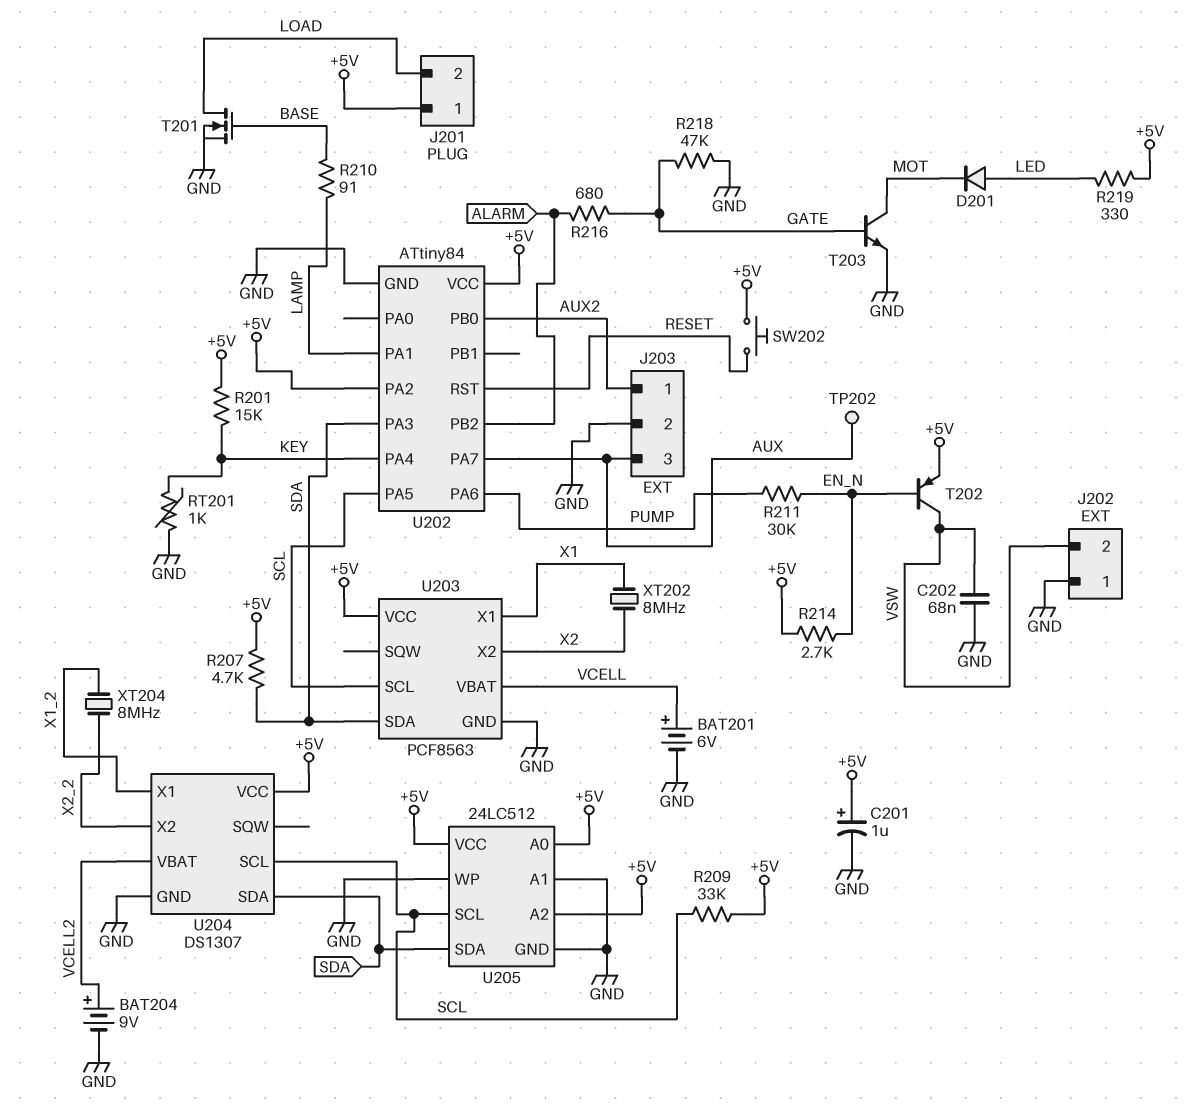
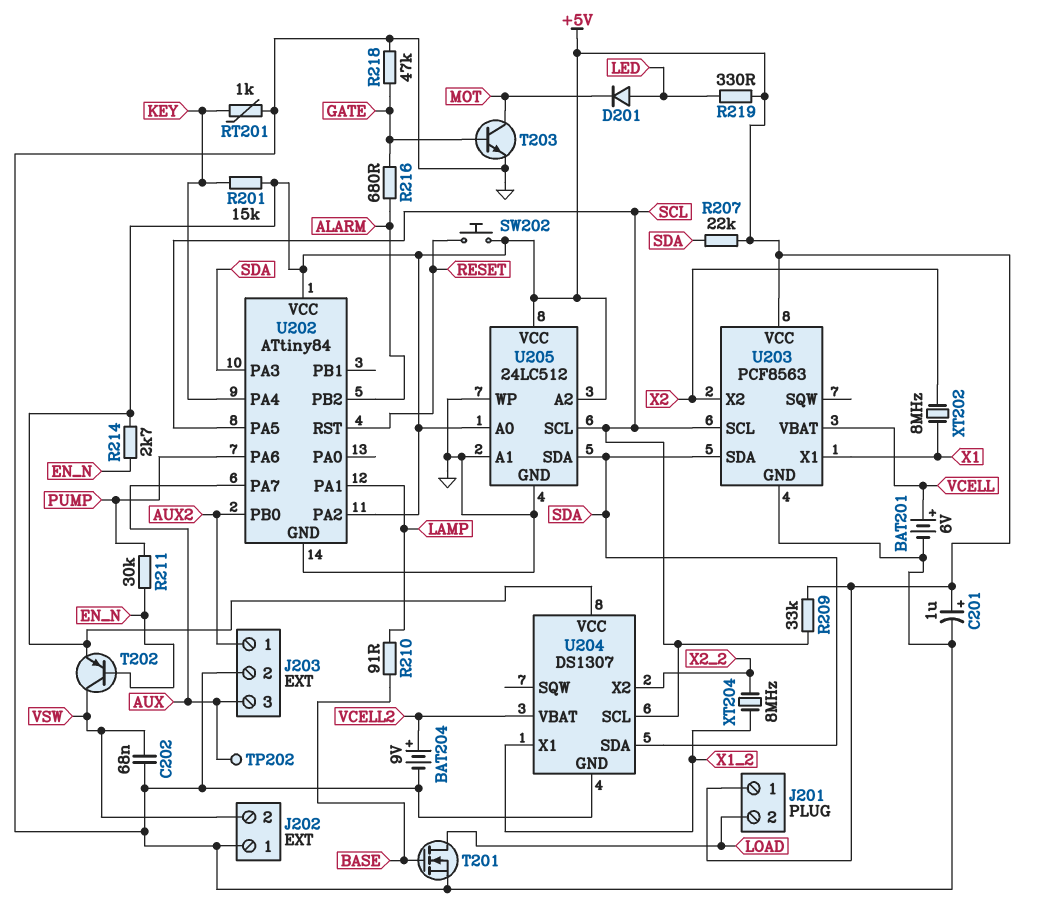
R207: 4.7k (+5V, SDA) -> 22k (+5V, SDA)

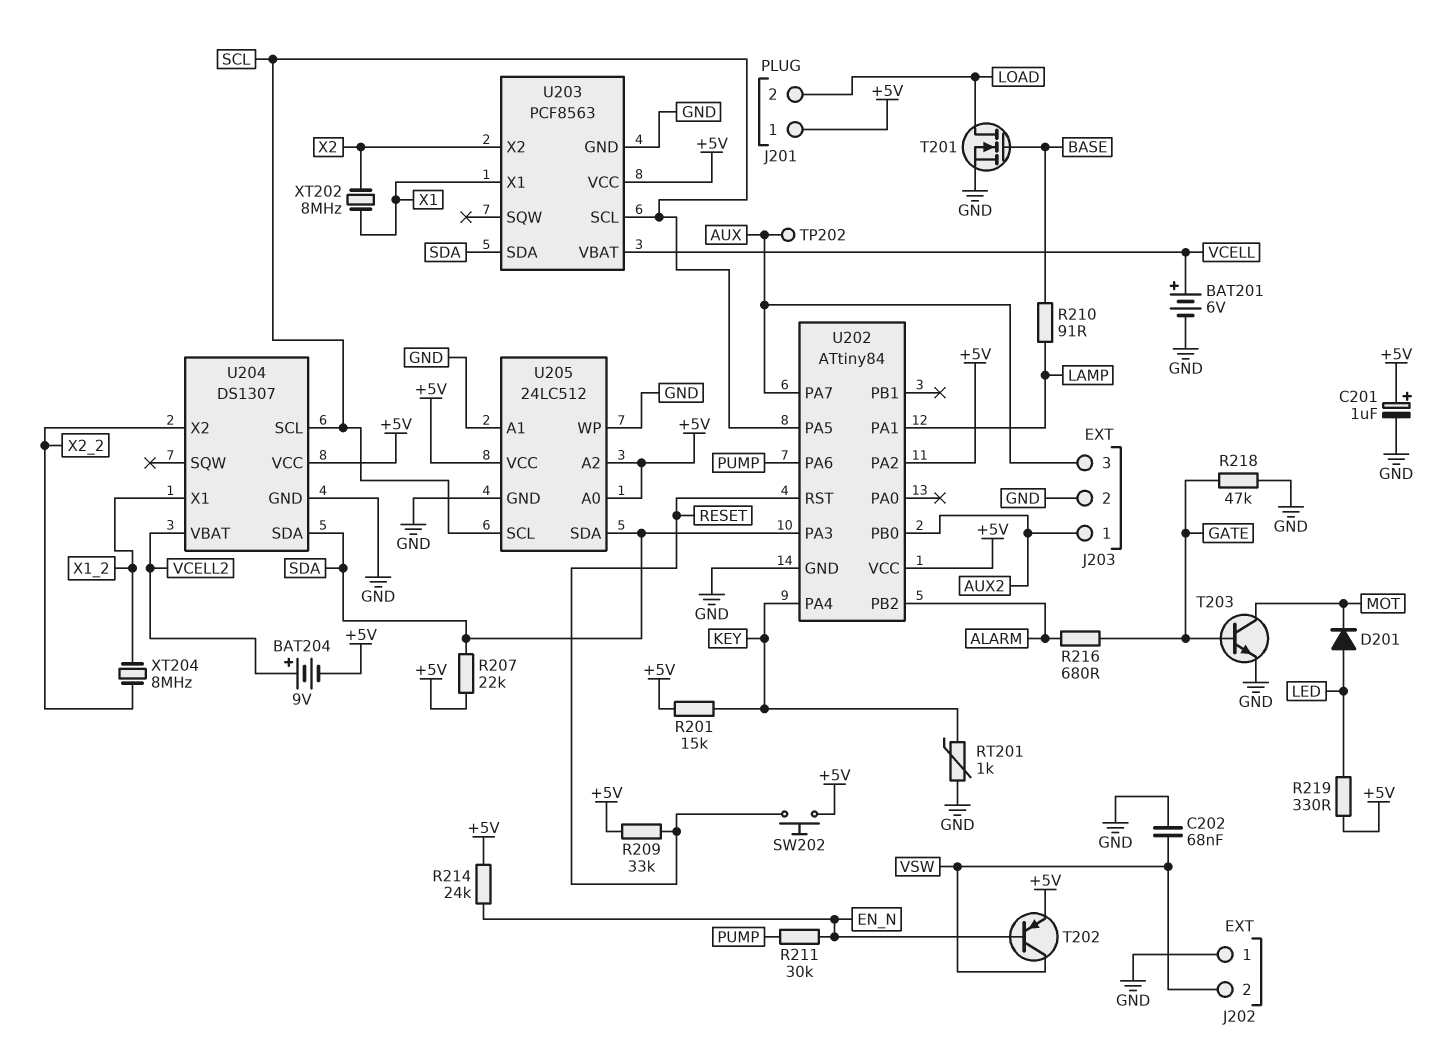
BAT204: 9V (plus VCELL2, minus GND) -> 9V (plus VCELL2, minus +5V)
R209: 33k (+5V, SCL) -> 33k (+5V, RESET)
R214: 2.7k (+5V, EN_N) -> 24k (+5V, EN_N)

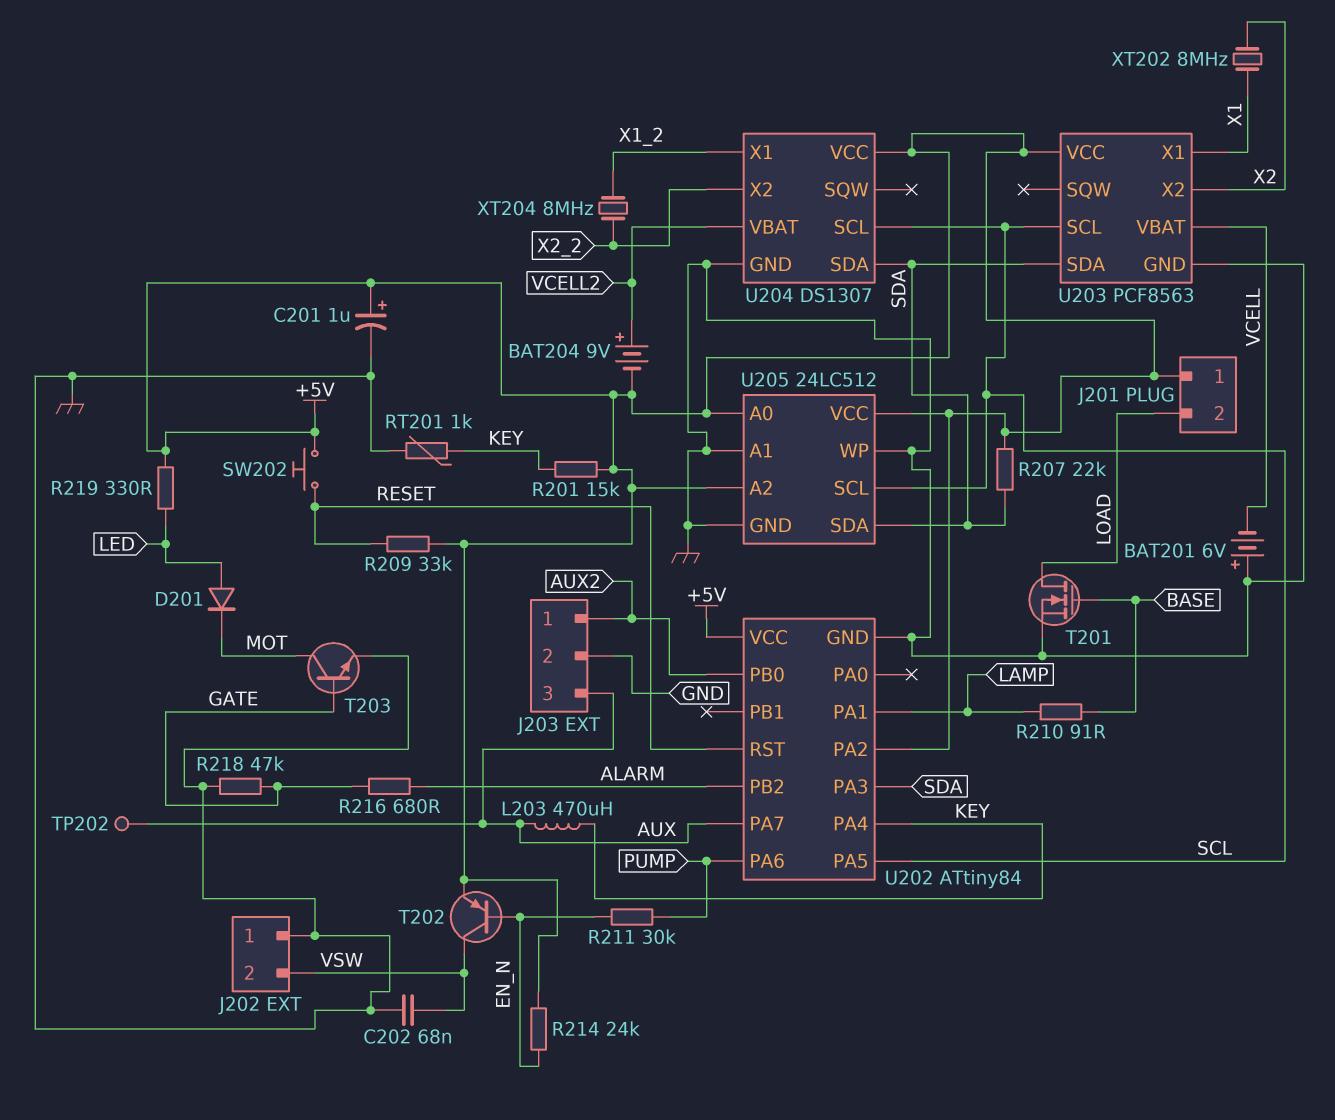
BAT201: 6V (plus VCELL, minus GND) -> 6V (plus GND, minus VCELL)
L203: none -> 470uH (AUX, KEY)

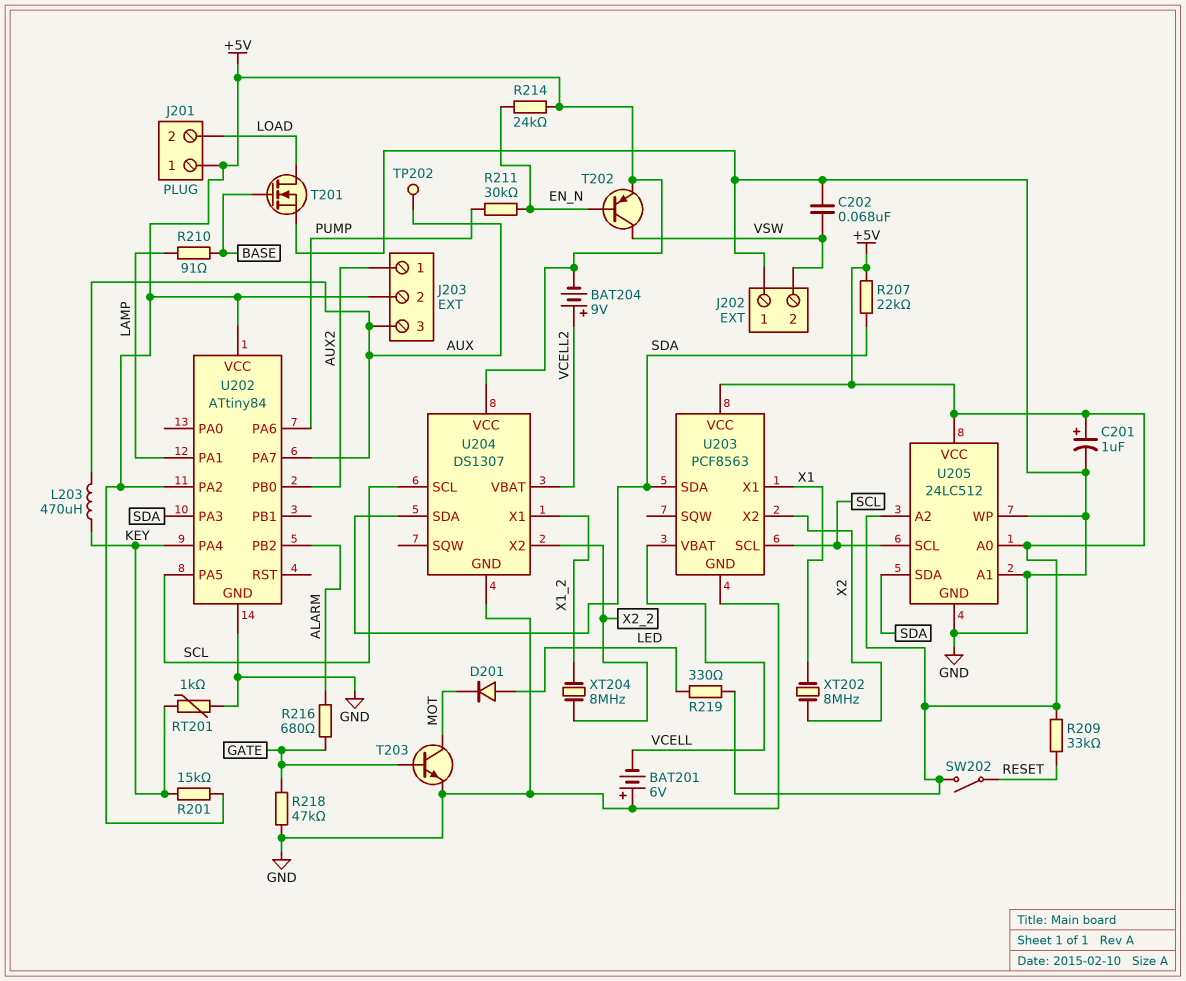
J203 pin 2: GND -> +5V
SW202: button (+5V, RESET) -> switch (+5V, RESET)
U202 pin RST: RESET -> none

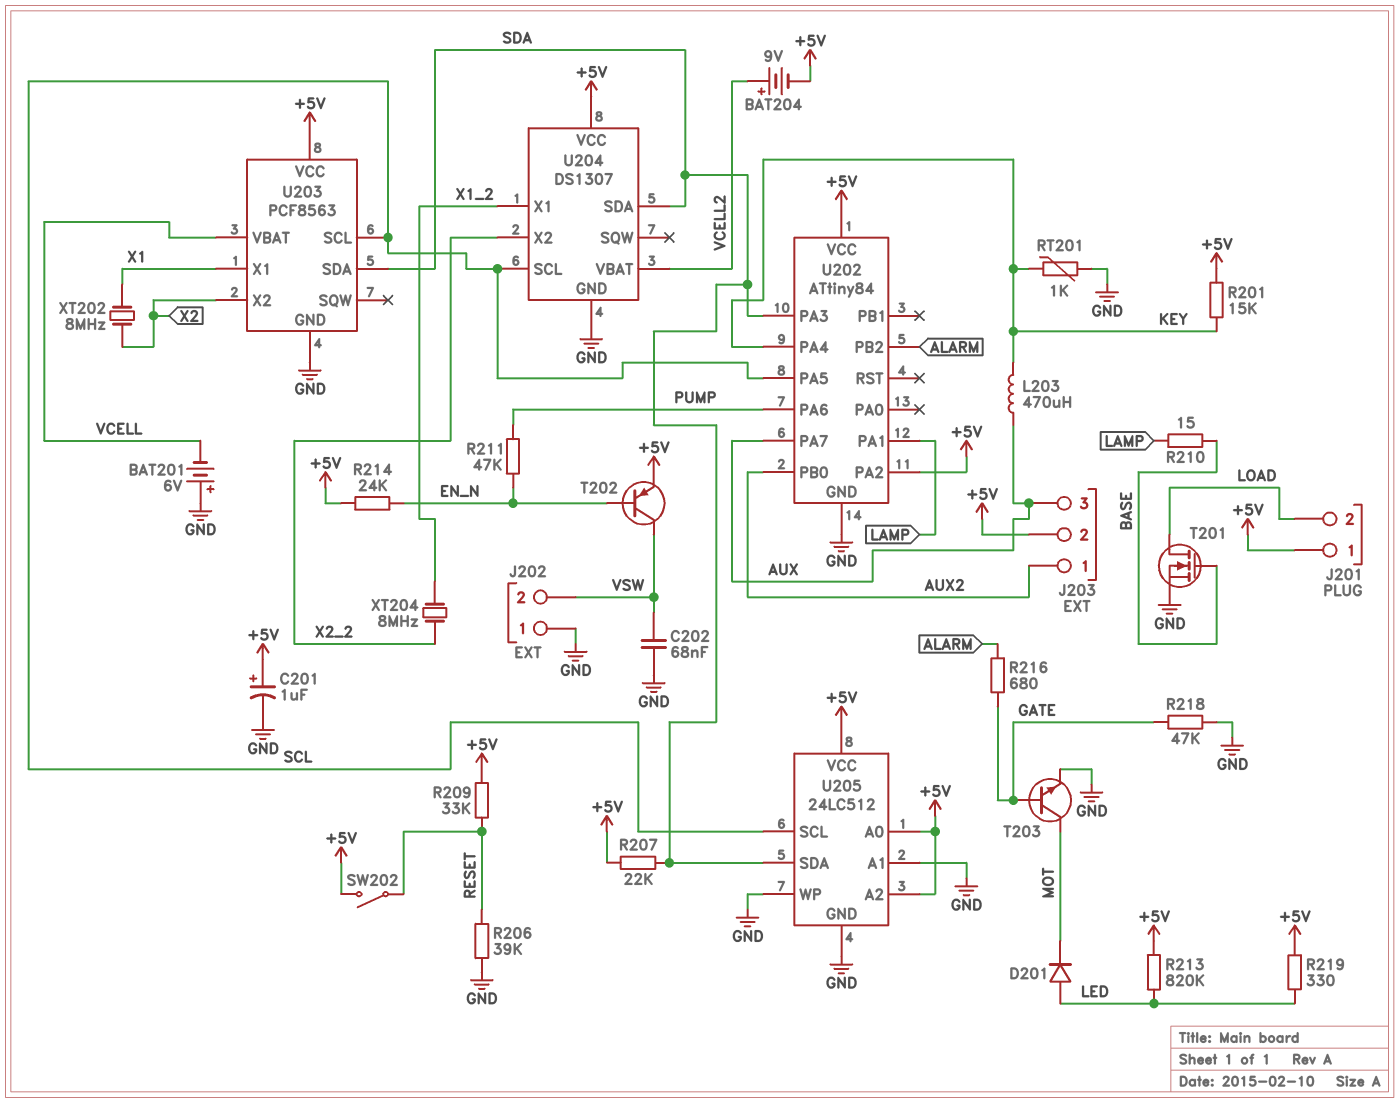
R206: none -> 39k (GND, RESET)
R210: 91 (BASE, LAMP) -> 15 (BASE, LAMP)
R211: 30k (EN_N, PUMP) -> 47k (EN_N, PUMP)
R213: none -> 820k (+5V, LED)
TP202: test point (AUX) -> none

